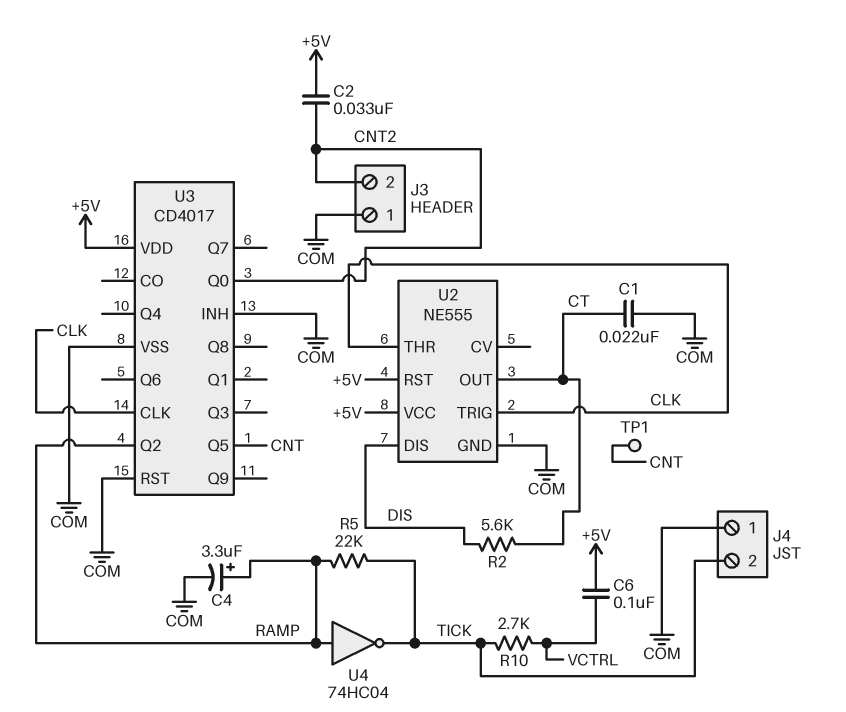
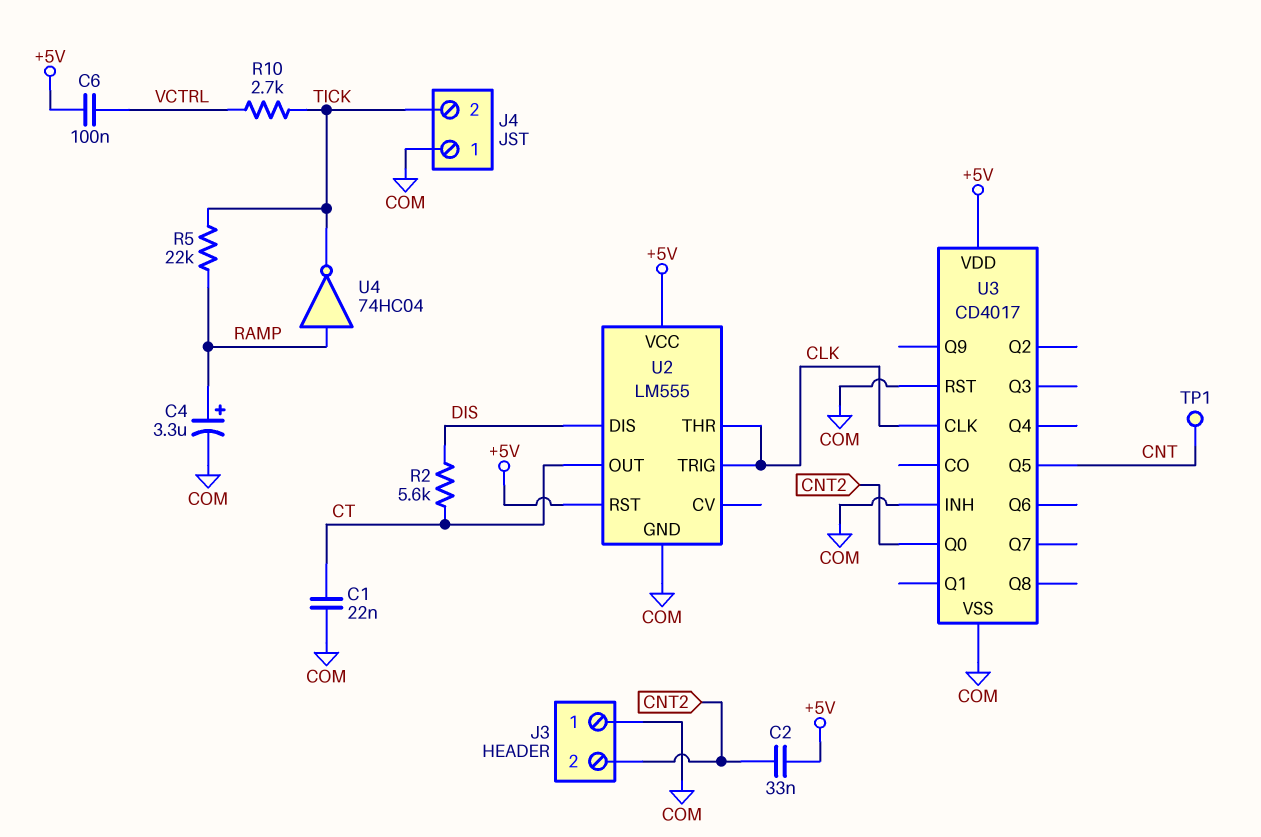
U2: NE555 -> LM555
U3 pin Q2: RAMP -> none

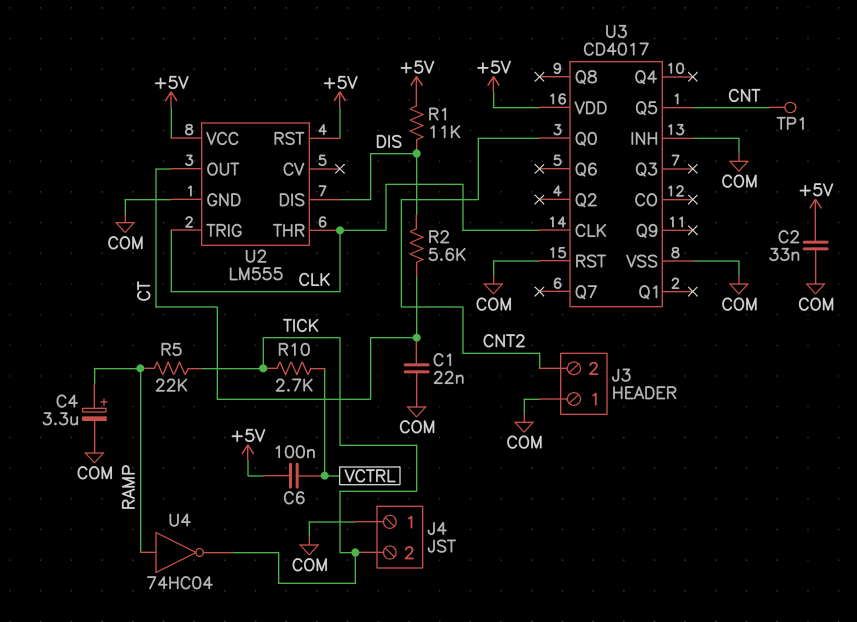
C2: 33nF (+5V, CNT2) -> 33nF (+5V, COM)
R1: none -> 11k (+5V, DIS)

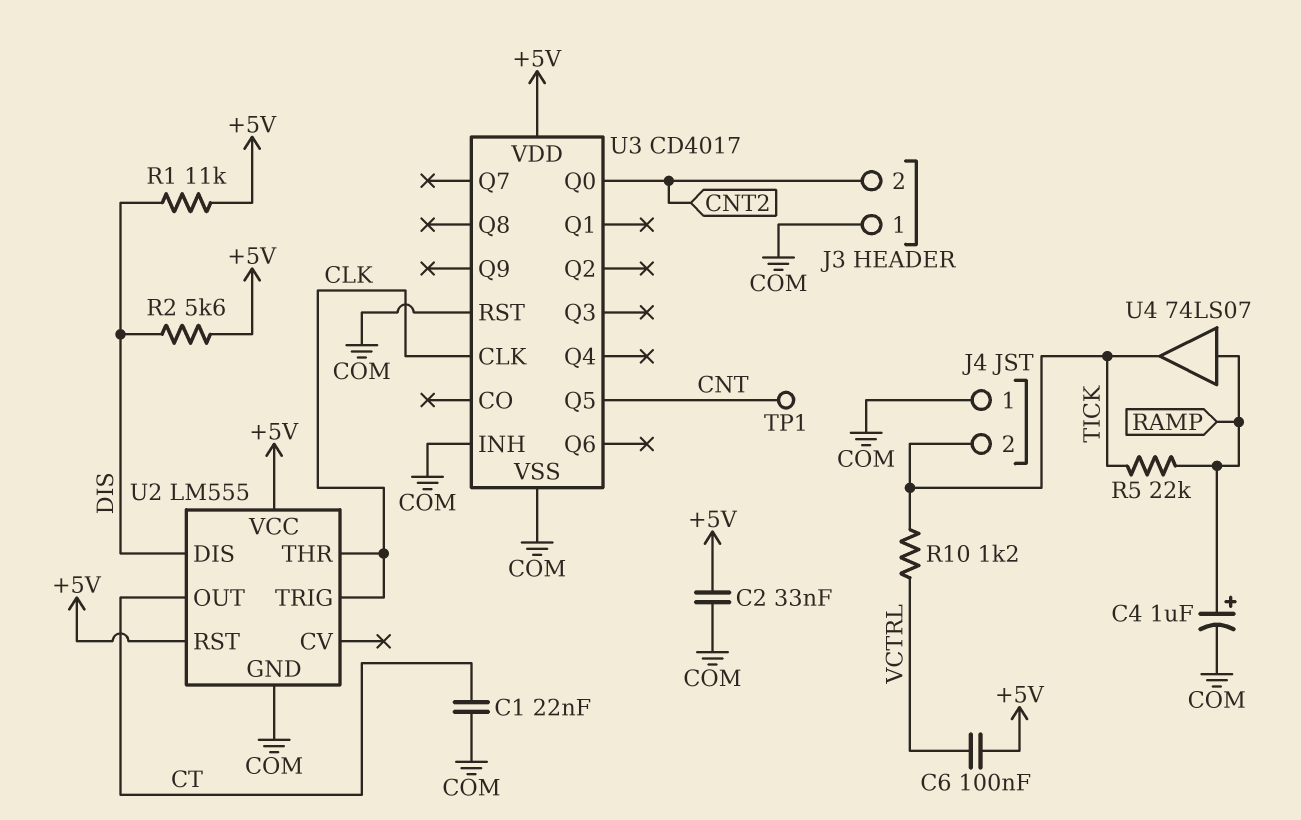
C4: 3.3uF (plus RAMP, minus COM) -> 1uF (plus RAMP, minus COM)
R2: 5.6k (CT, DIS) -> 5.6k (+5V, DIS)
R10: 2.7k (TICK, VCTRL) -> 1.2k (TICK, VCTRL)
U4: NOT 74HC04 (in RAMP, out TICK) -> buffer 74LS07 (in RAMP, out TICK)

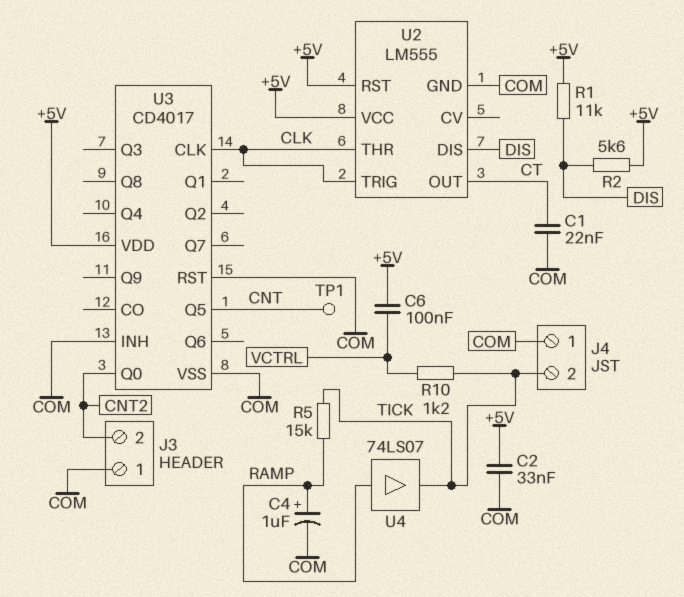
R5: 22k (RAMP, TICK) -> 15k (RAMP, TICK)

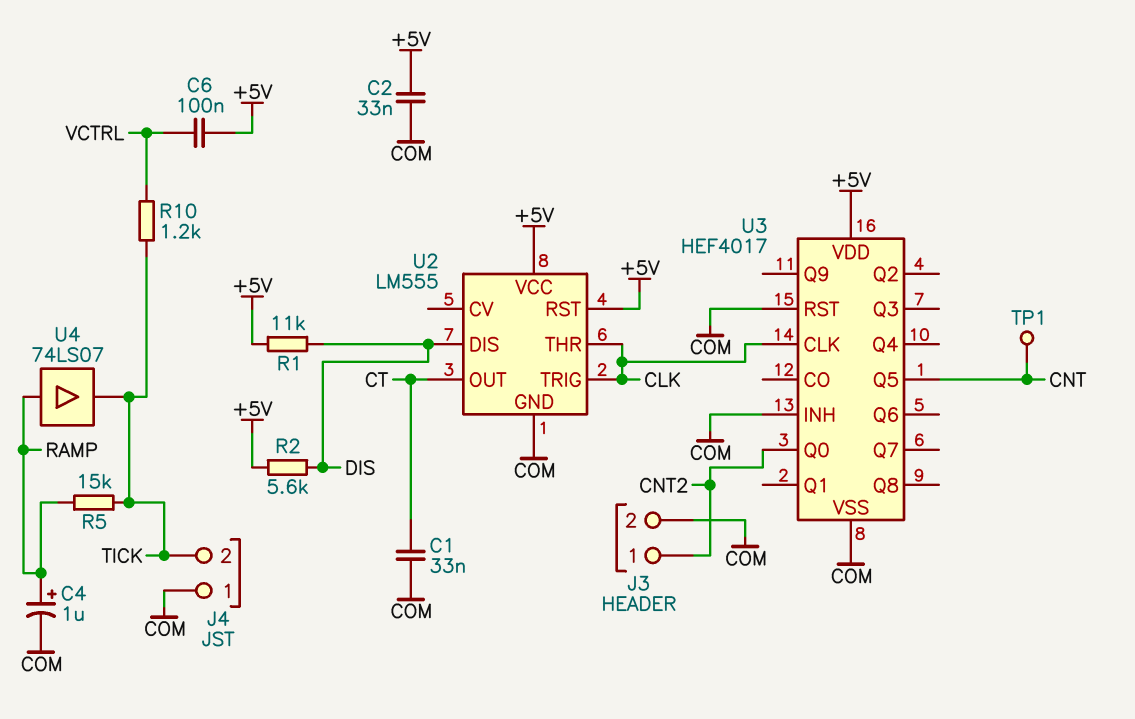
C1: 22nF (COM, CT) -> 33nF (COM, CT)
J3 pin 1: COM -> CNT2
J3 pin 2: CNT2 -> COM
U3: CD4017 -> HEF4017

